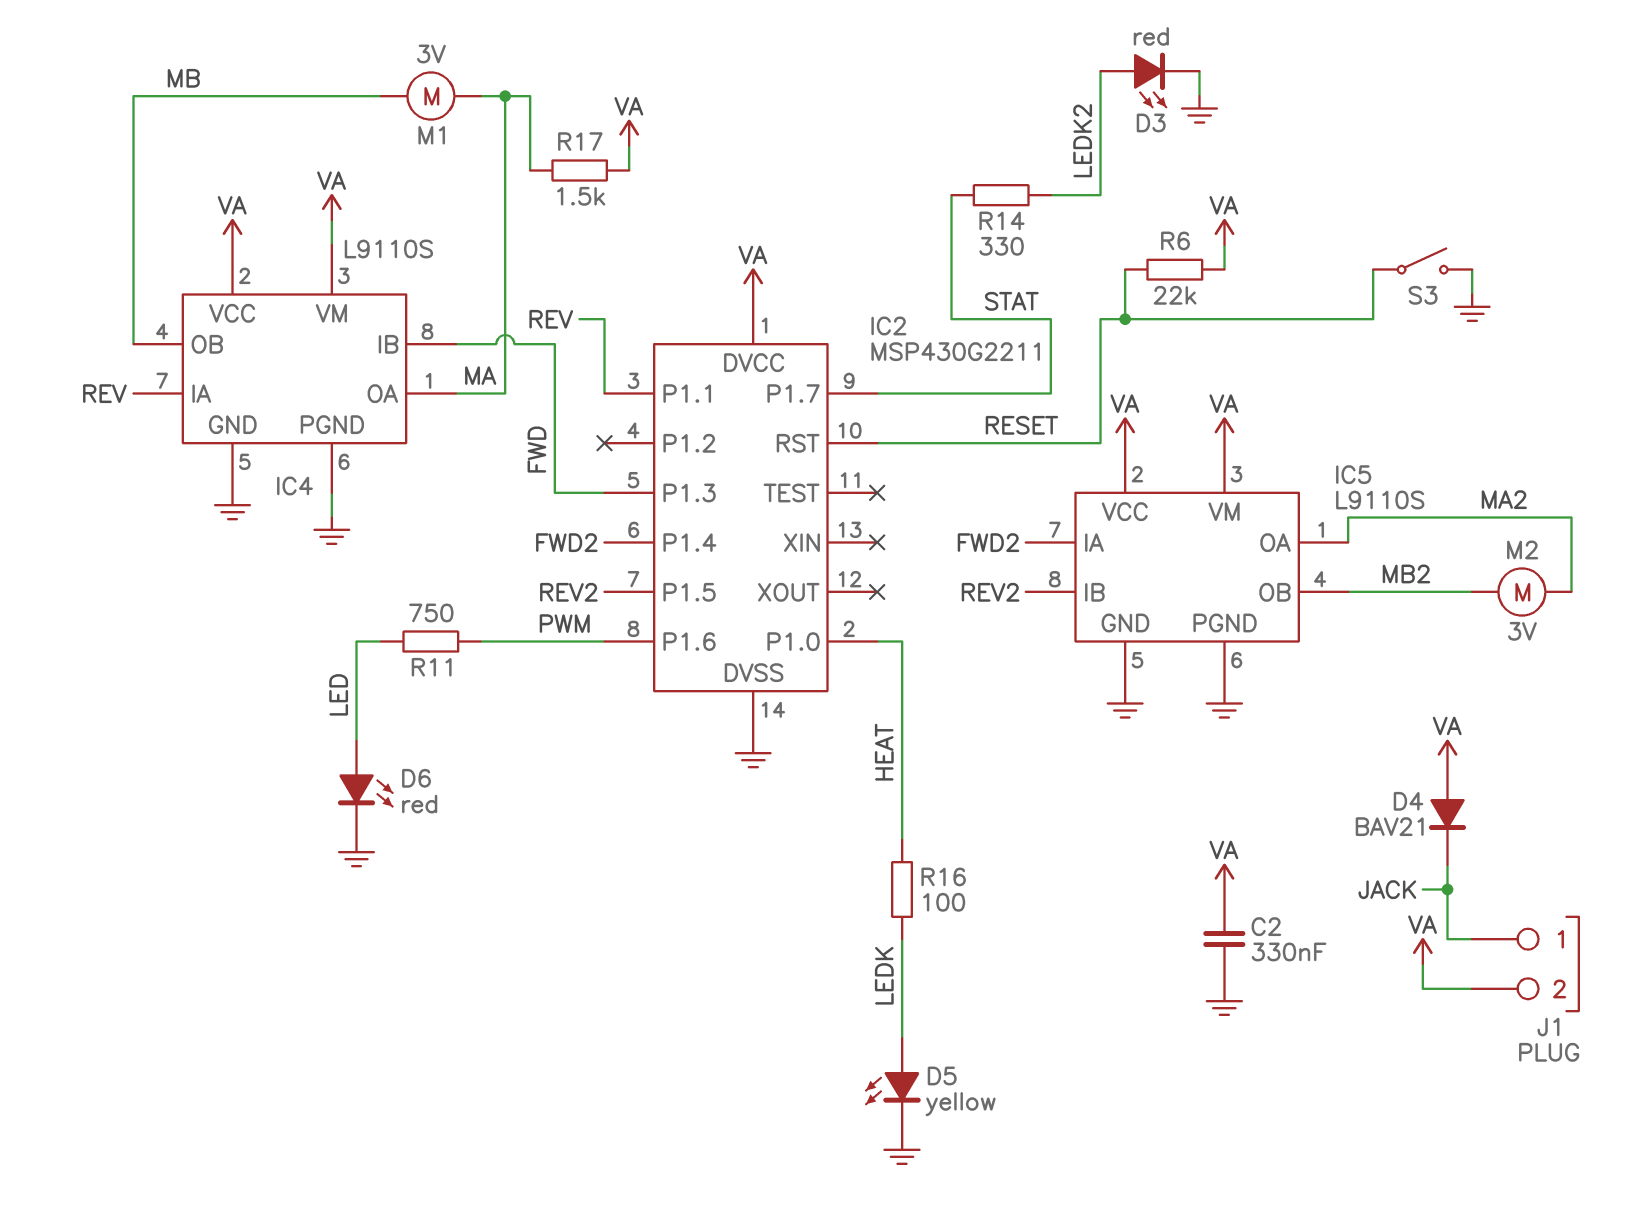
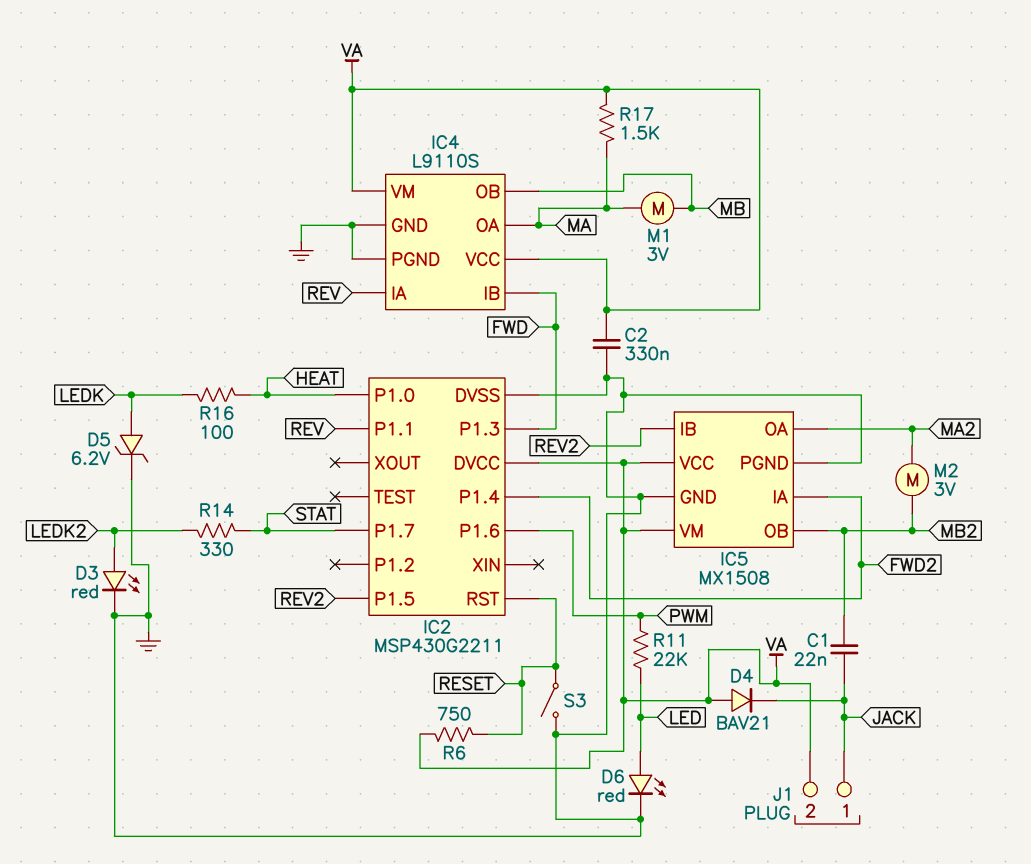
C1: none -> 22nF (JACK, MB2)
D5: LED yellow (A LEDK, K GND) -> zener 6.2V (A LEDK, K GND)
IC5: L9110S -> MX1508
R6: 22k (RESET, VA) -> 750 (RESET, VA)
R11: 750 (LED, PWM) -> 22k (LED, PWM)

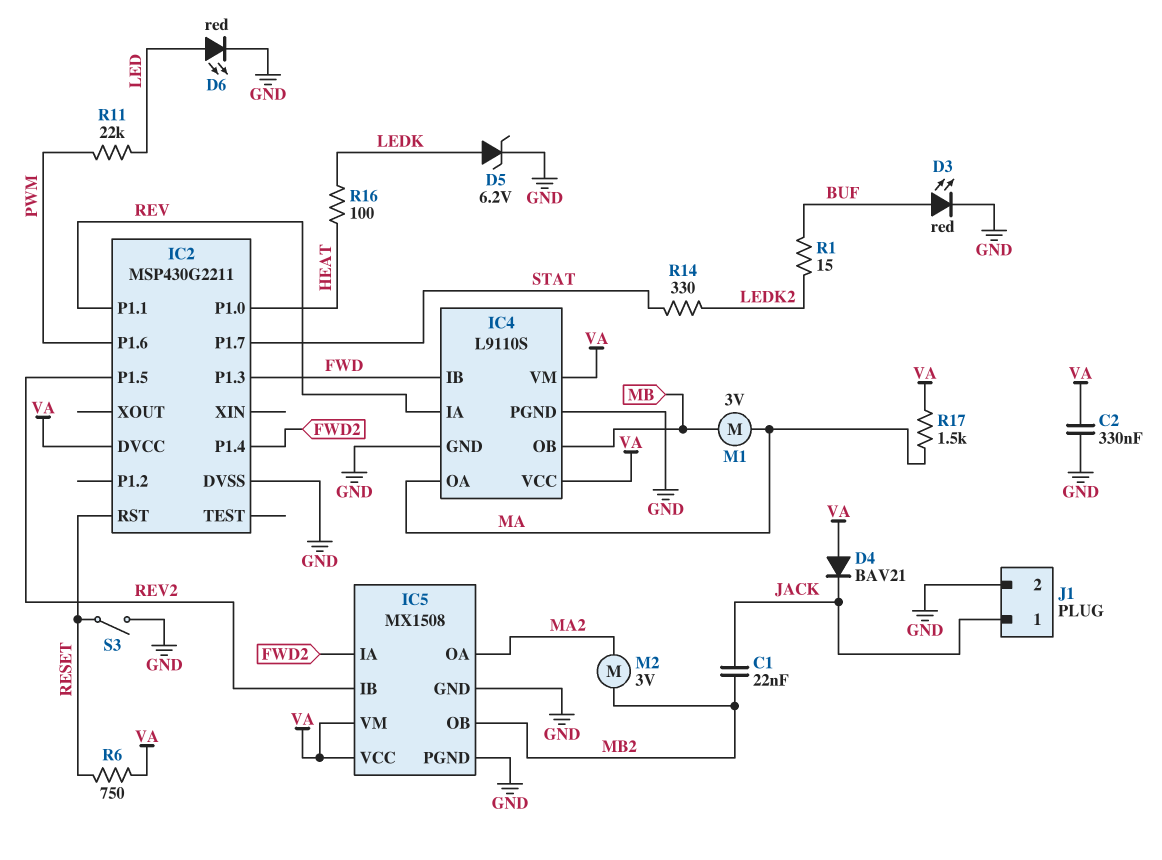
D3: LED red (A LEDK2, K GND) -> LED red (A BUF, K GND)
J1 pin 2: VA -> GND
R1: none -> 15 (BUF, LEDK2)

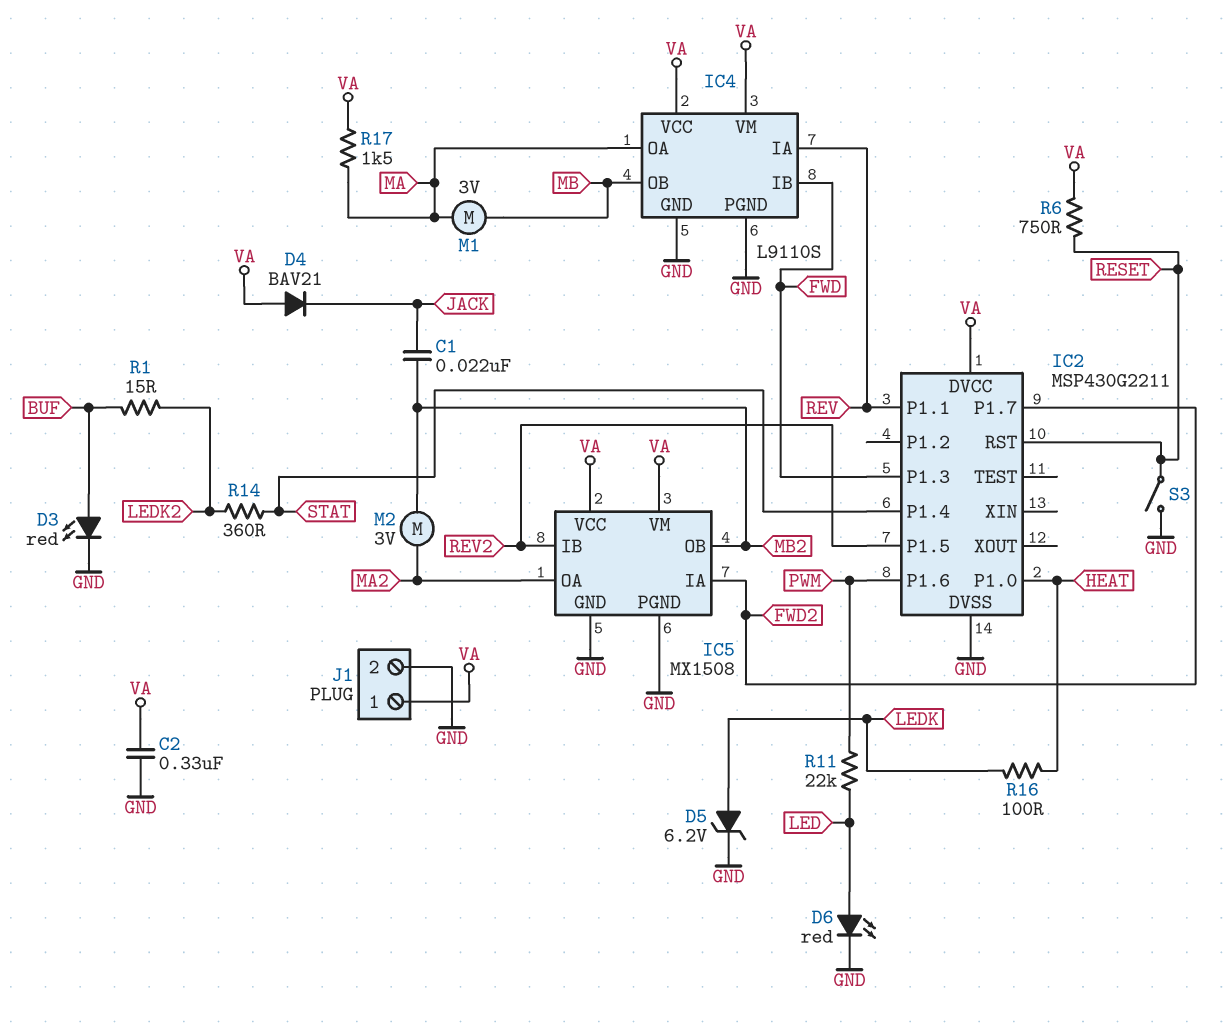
IC2 pin P1.4: FWD2 -> STAT
IC2 pin P1.7: STAT -> FWD2
J1 pin 1: JACK -> VA
R14: 330 (LEDK2, STAT) -> 360 (LEDK2, STAT)

